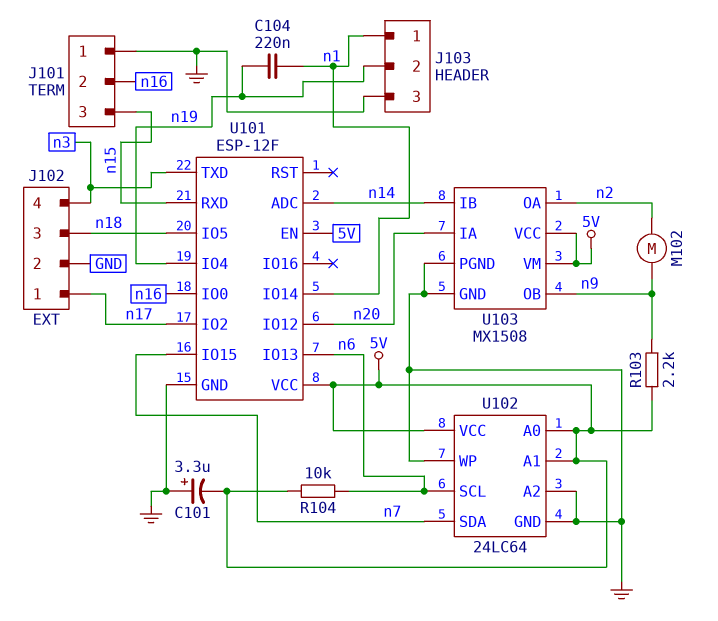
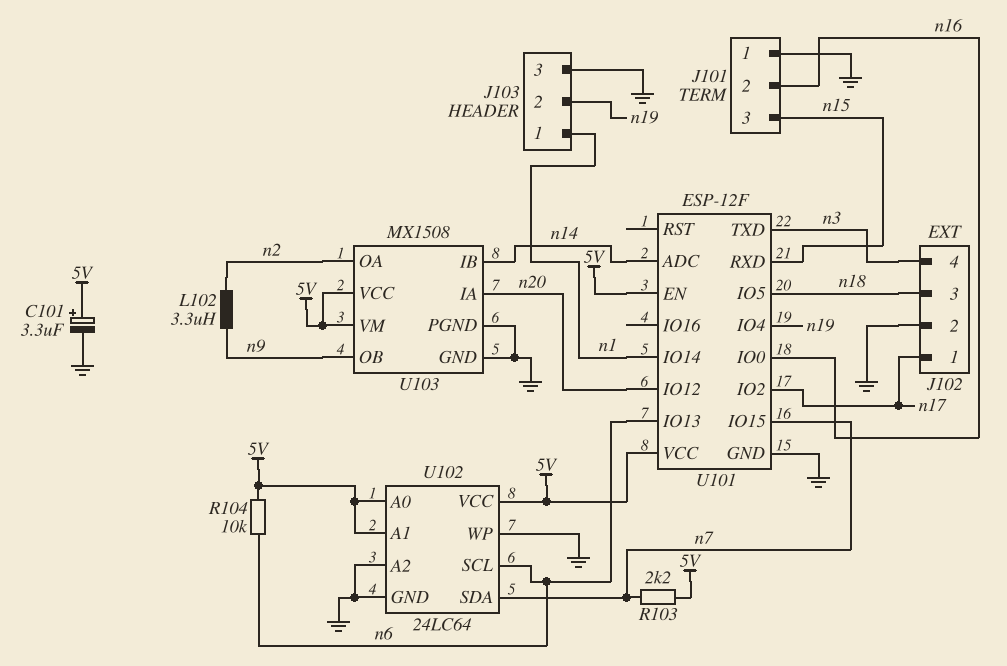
C101: 3.3uF (plus GND, minus 5V) -> 3.3uF (plus 5V, minus GND)
C104: 220nF (n1, n19) -> none
L102: none -> 3.3uH (n2, n9)
M102: motor (n2, n9) -> none
R103: 2.2k (5V, n9) -> 2.2k (5V, n7)

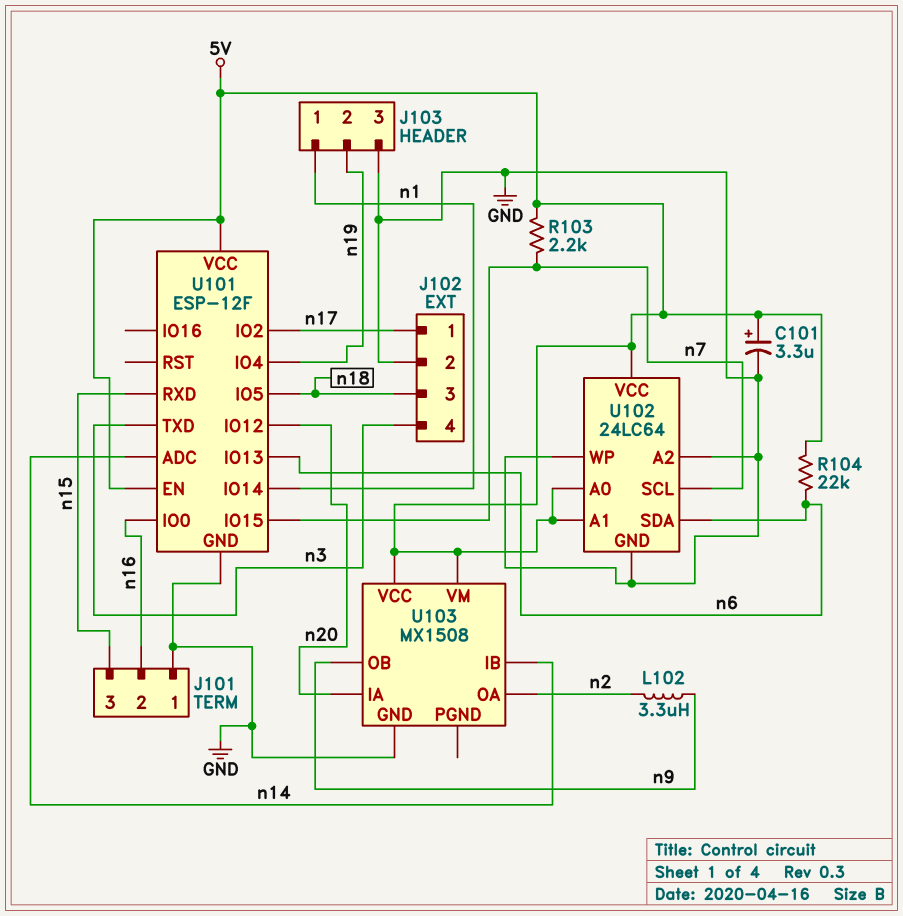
R104: 10k (5V, n6) -> 22k (5V, n6)
U102 pin SCL: n6 -> n7
U102 pin SDA: n7 -> n6
U103 pin PGND: GND -> none

